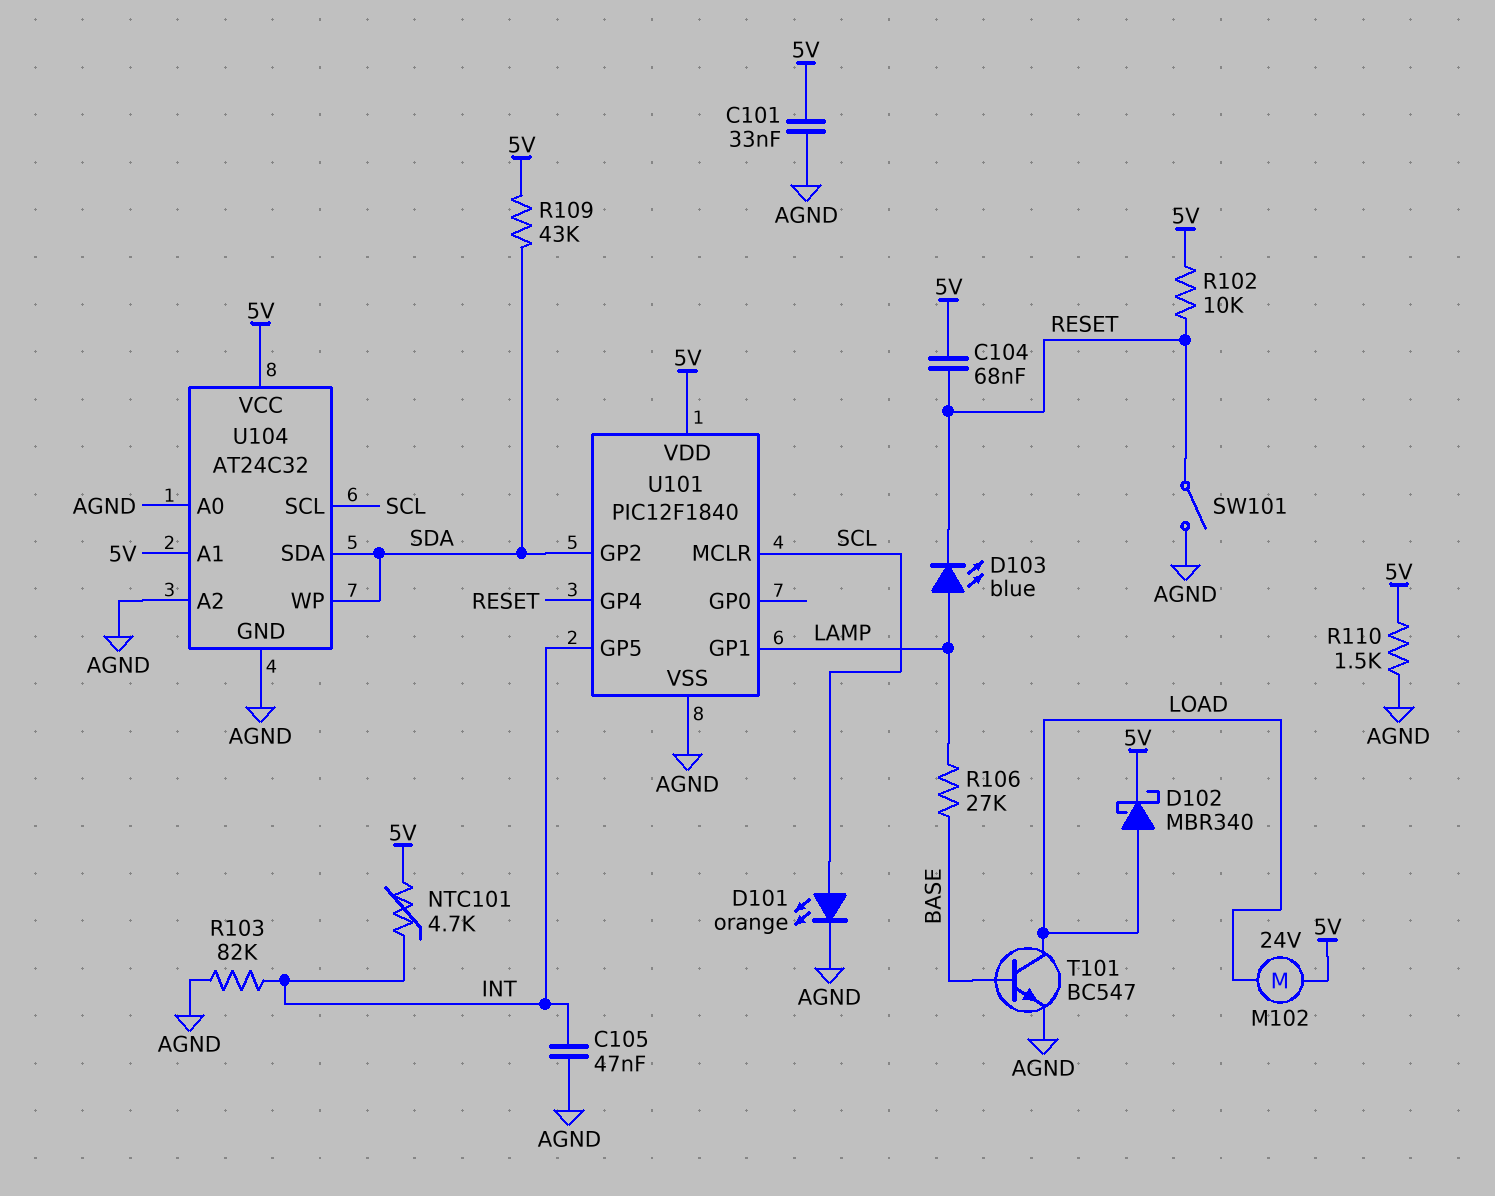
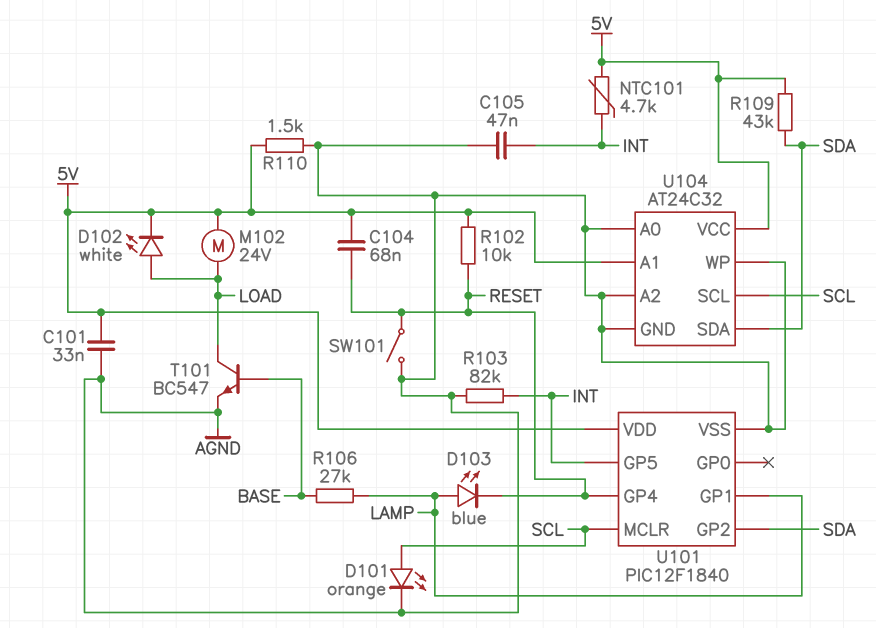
D102: schottky MBR340 (A LOAD, K 5V) -> LED white (A LOAD, K 5V)
U104 pin WP: SDA -> AGND

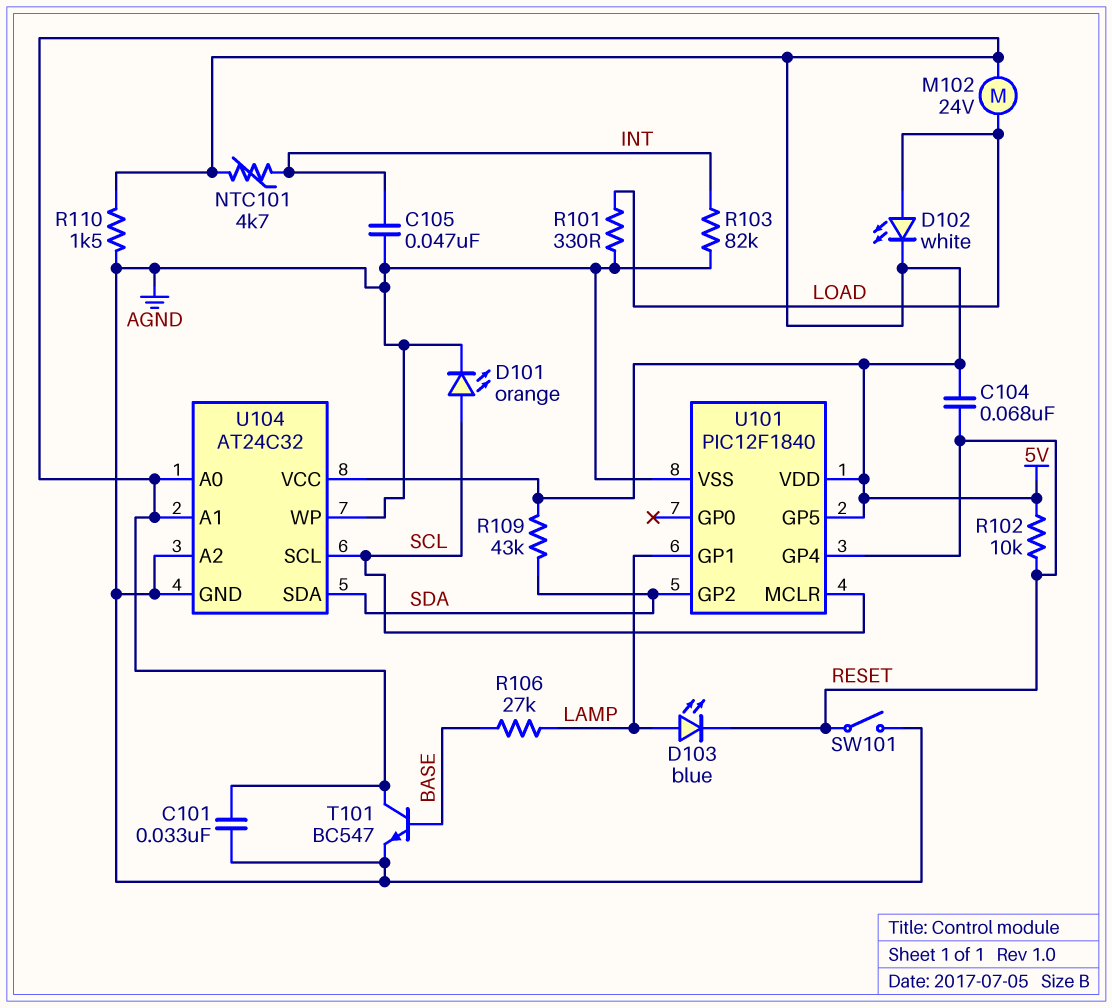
R101: none -> 330 (AGND, LOAD)
T101: NPN BC547 (B BASE, C LOAD, E AGND) -> NPN BC547 (B BASE, C 5V, E AGND)
U101 pin GP5: INT -> 5V
U104 pin A0: AGND -> 5V

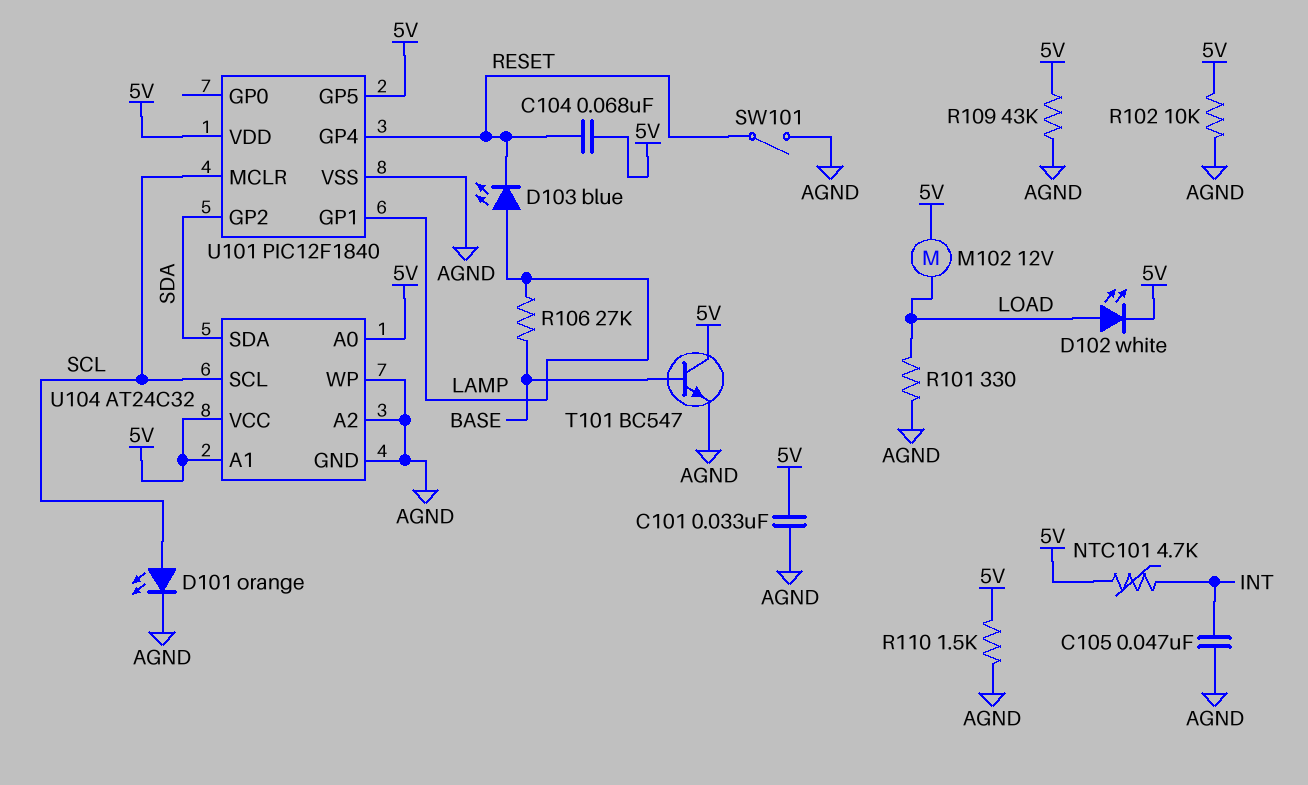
M102: motor 24V (5V, LOAD) -> motor 12V (5V, LOAD)
R102: 10k (5V, RESET) -> 10k (5V, AGND)
R103: 82k (AGND, INT) -> none
R109: 43k (5V, SDA) -> 43k (5V, AGND)

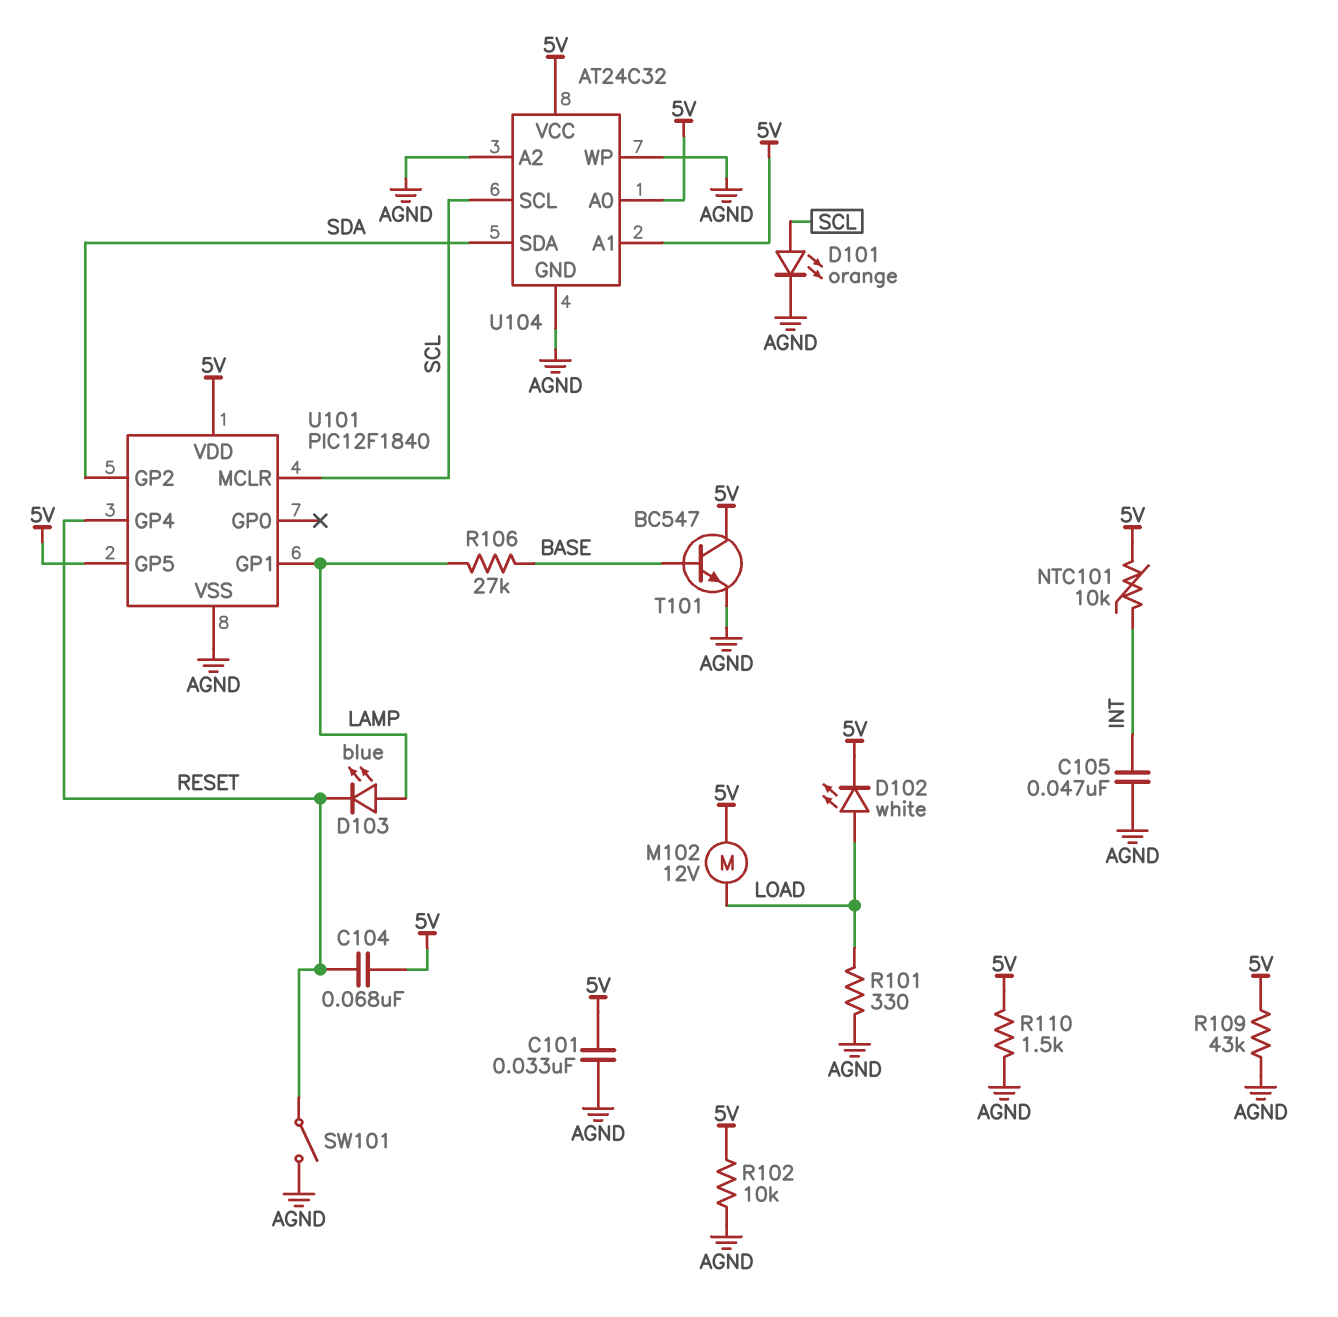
NTC101: 4.7k (5V, INT) -> 10k (5V, INT)

